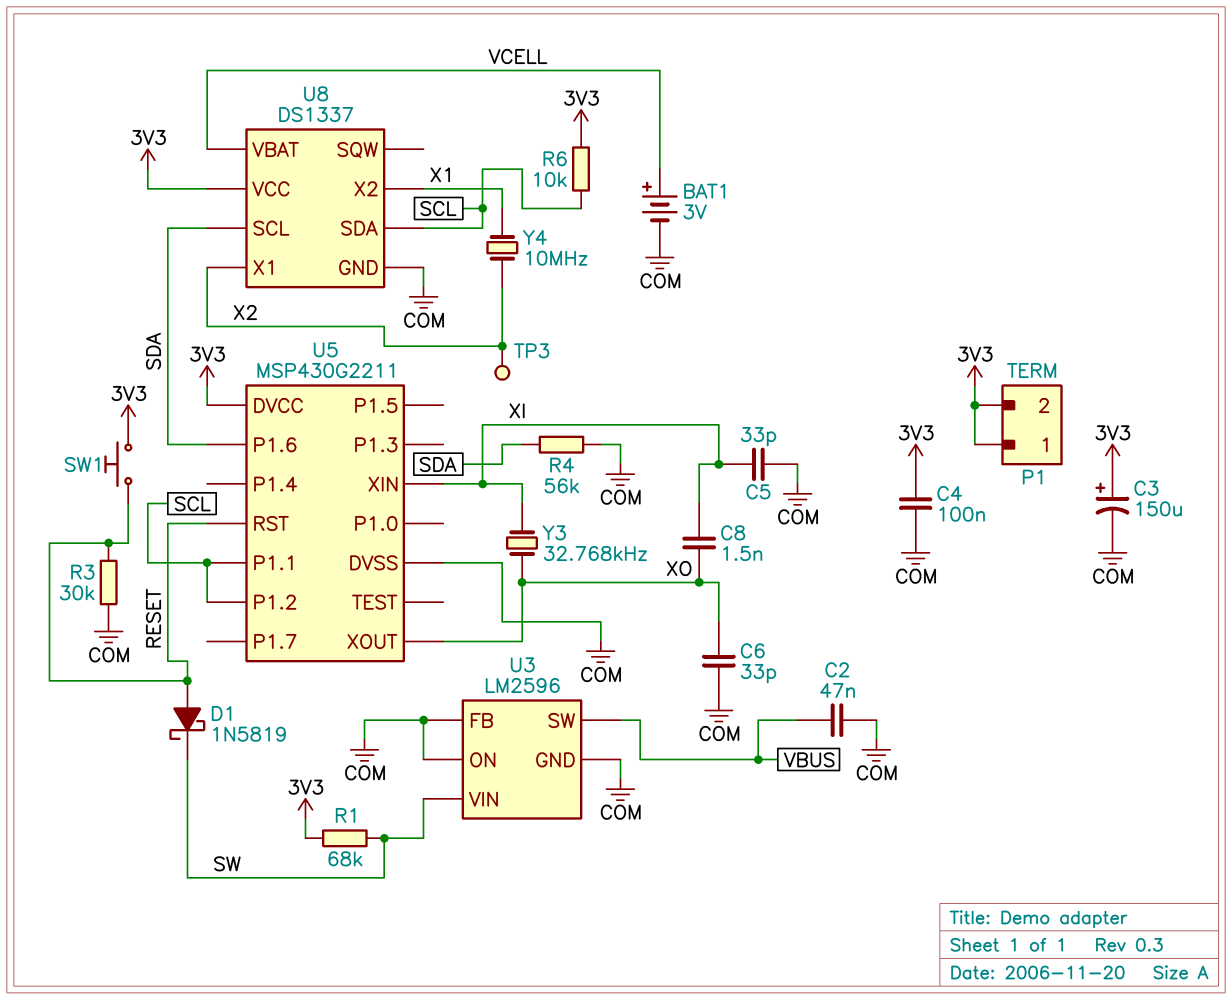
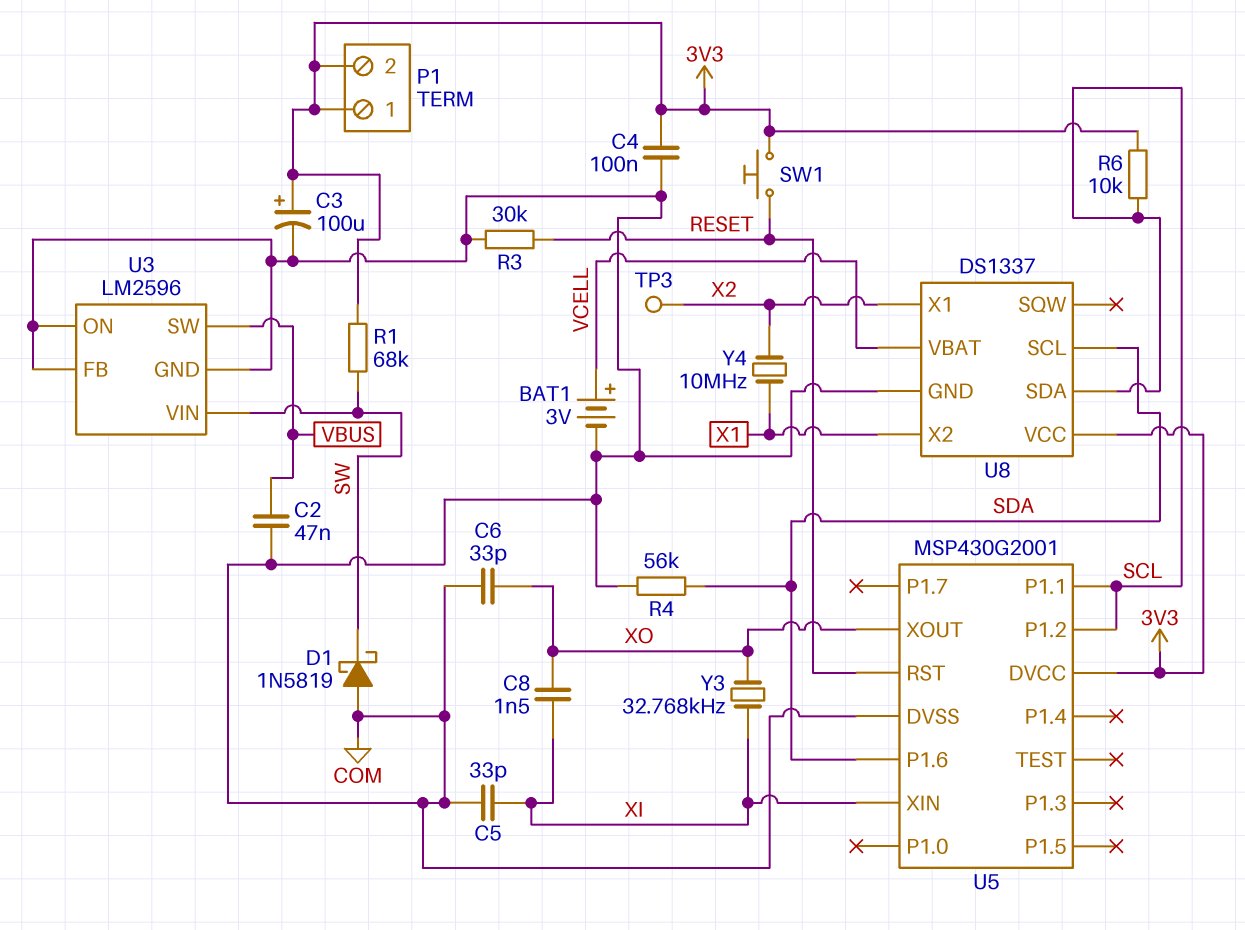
C3: 150uF (plus 3V3, minus COM) -> 100uF (plus 3V3, minus COM)
D1: schottky 1N5819 (A RESET, K SW) -> schottky 1N5819 (A COM, K SW)
U5: MSP430G2211 -> MSP430G2001

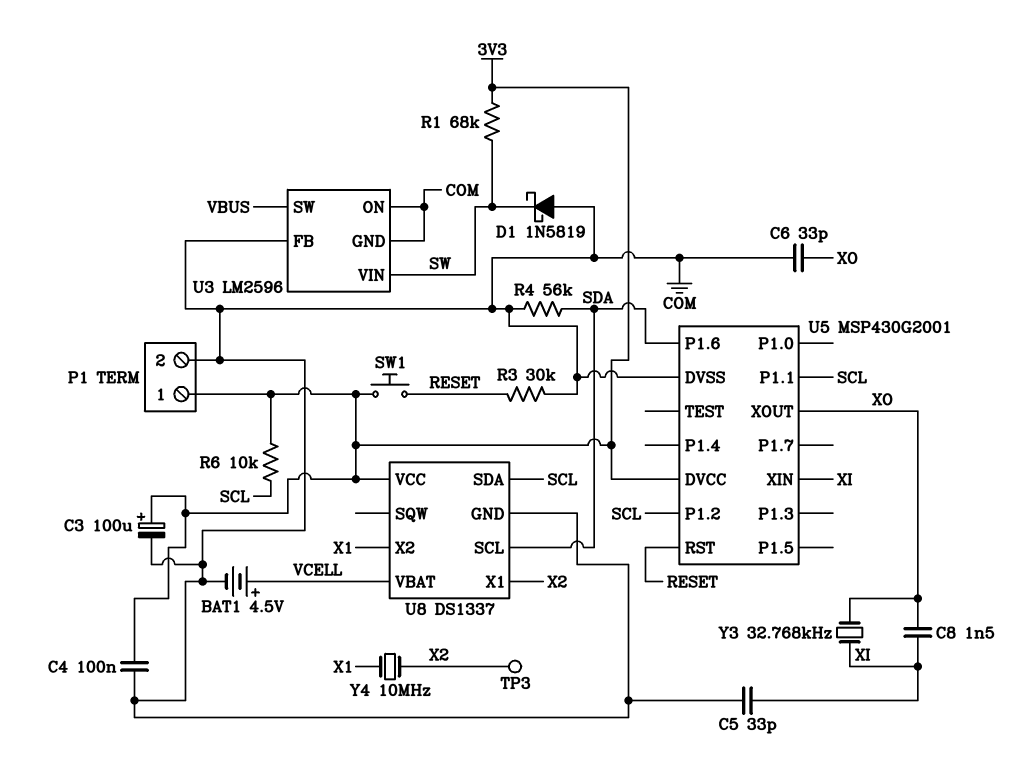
BAT1: 3V (plus VCELL, minus COM) -> 4.5V (plus VCELL, minus COM)
C2: 47nF (COM, VBUS) -> none
P1 pin 2: 3V3 -> COM

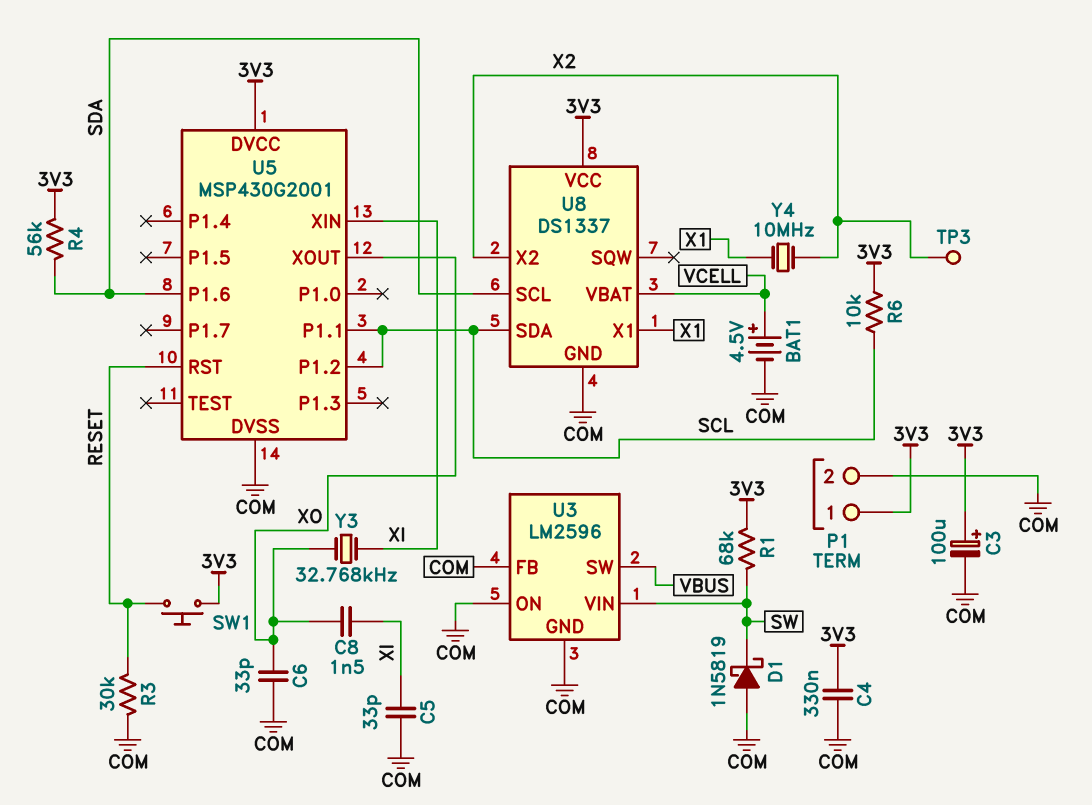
C4: 100nF (3V3, COM) -> 330nF (3V3, COM)
R4: 56k (COM, SDA) -> 56k (3V3, SDA)
U8 pin X1: X2 -> X1
U8 pin X2: X1 -> X2

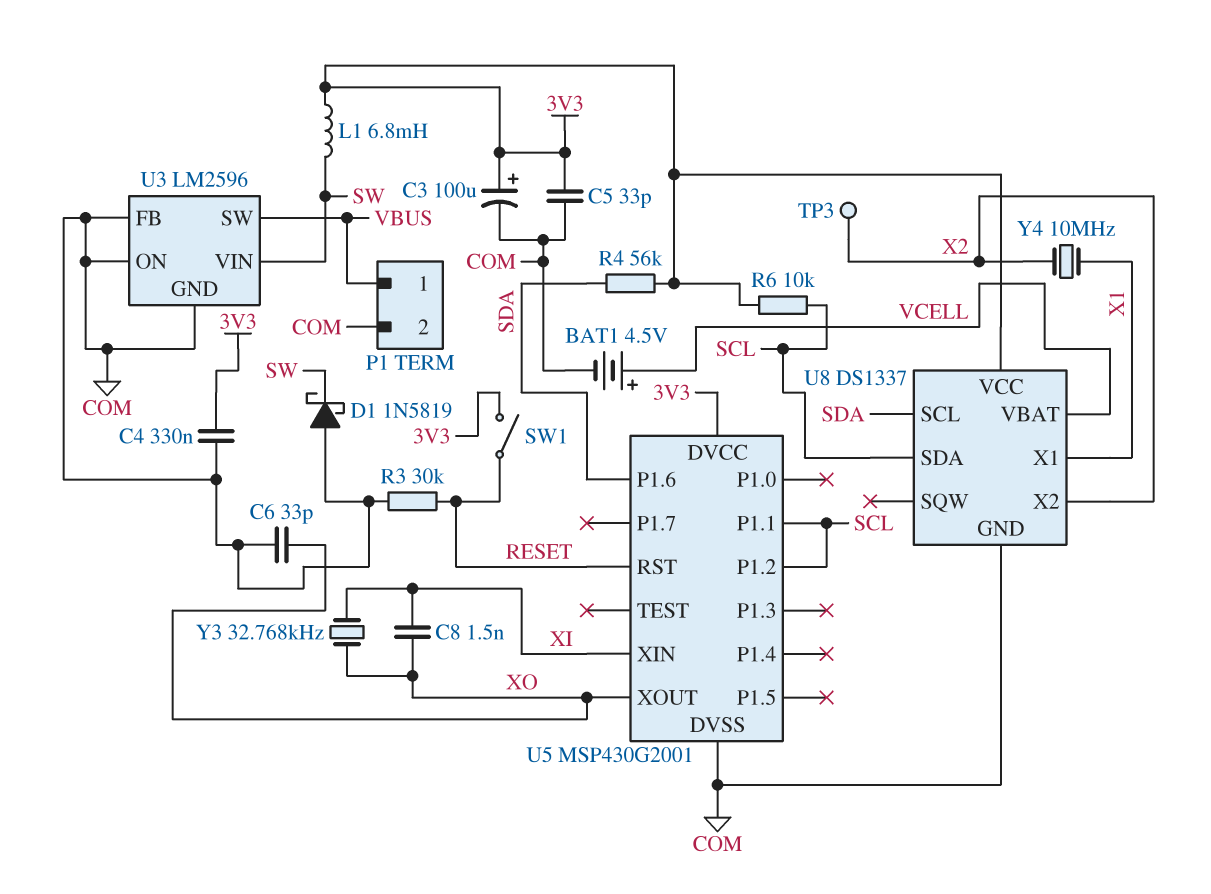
C5: 33pF (COM, XI) -> 33pF (3V3, COM)
L1: none -> 6.8mH (3V3, SW)
P1 pin 1: 3V3 -> VBUS
R1: 68k (3V3, SW) -> none
SW1: button (3V3, RESET) -> switch (3V3, RESET)

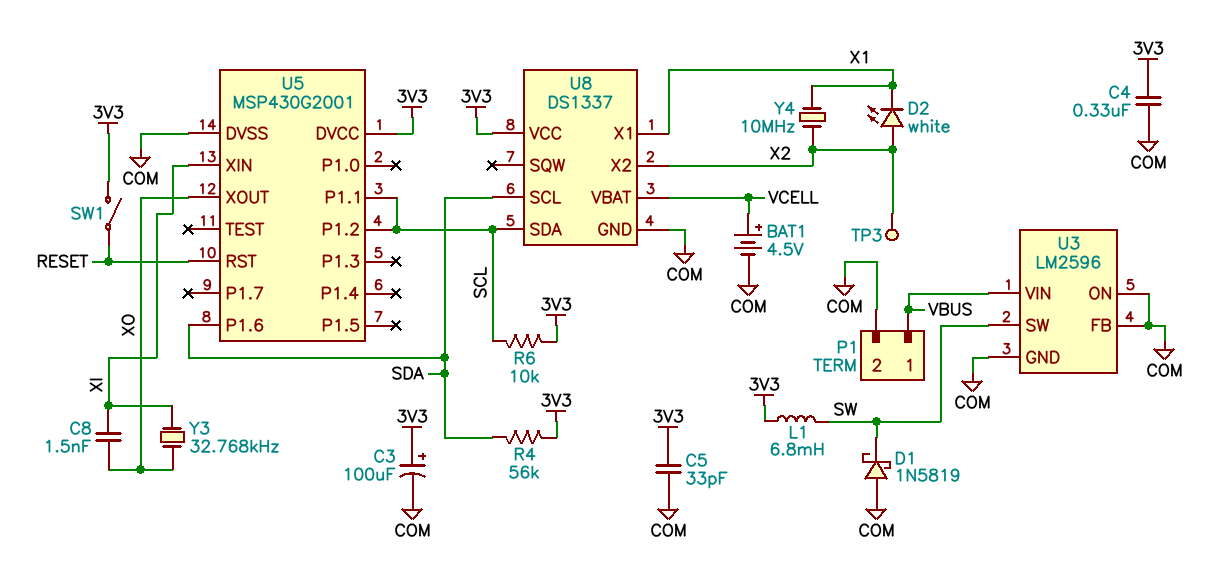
C6: 33pF (COM, XO) -> none
D2: none -> LED white (A X2, K X1)
R3: 30k (COM, RESET) -> none
U3 pin SW: VBUS -> SW
U3 pin VIN: SW -> VBUS

